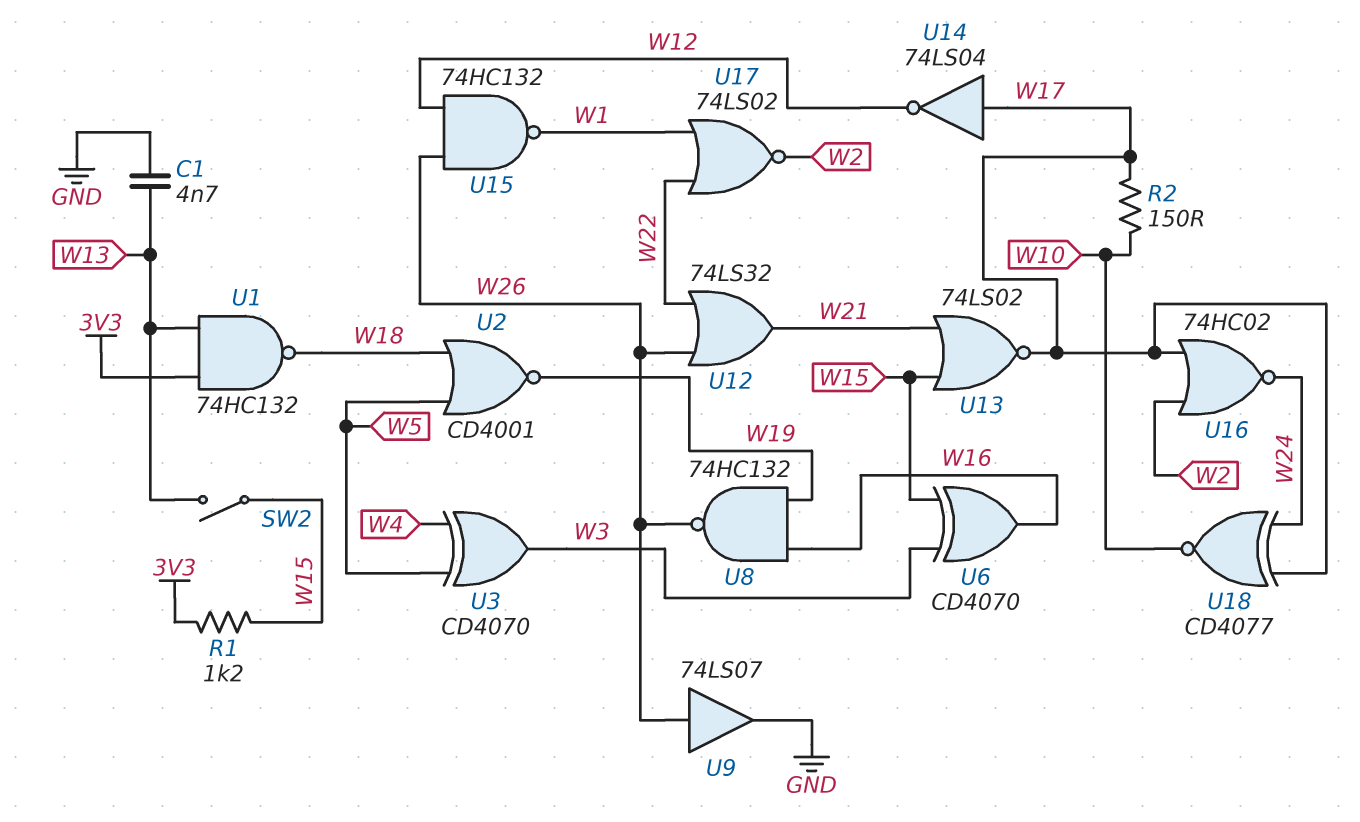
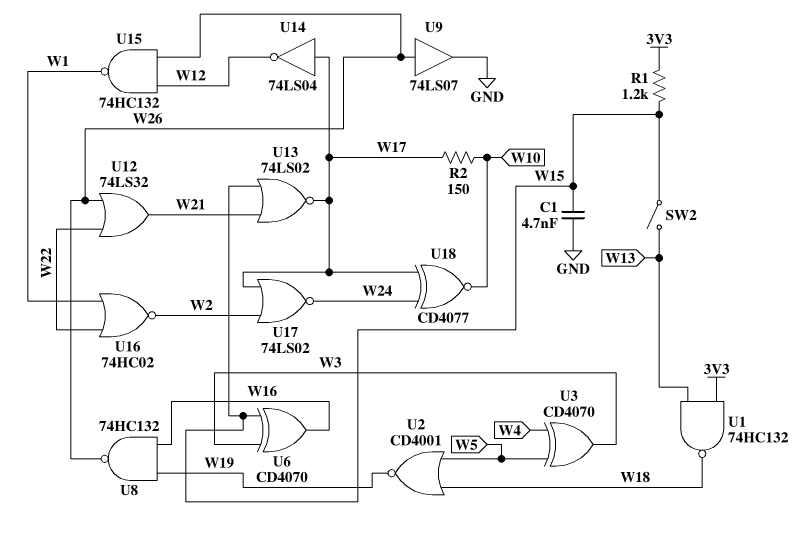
C1: 4.7nF (GND, W13) -> 4.7nF (GND, W15)
U16: NOR 74HC02 (in W2, in W17, out W24) -> NOR 74HC02 (in W1, in W22, out W2)
U17: NOR 74LS02 (in W1, in W22, out W2) -> NOR 74LS02 (in W2, in W17, out W24)

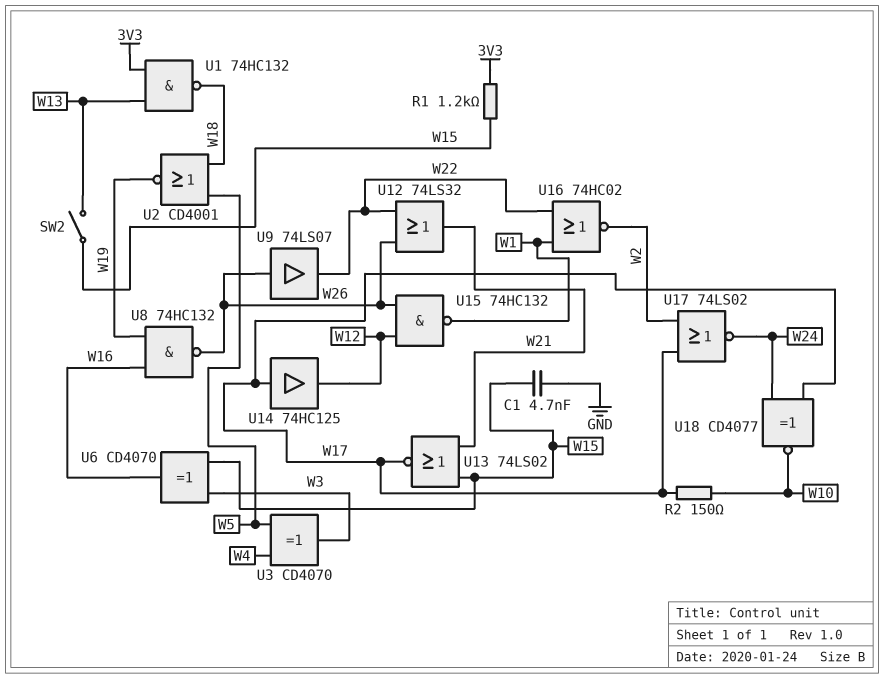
U9: buffer 74LS07 (in W26, out GND) -> buffer 74LS07 (in W26, out W22)
U14: NOT 74LS04 (in W17, out W12) -> buffer 74HC125 (in W17, out W12)

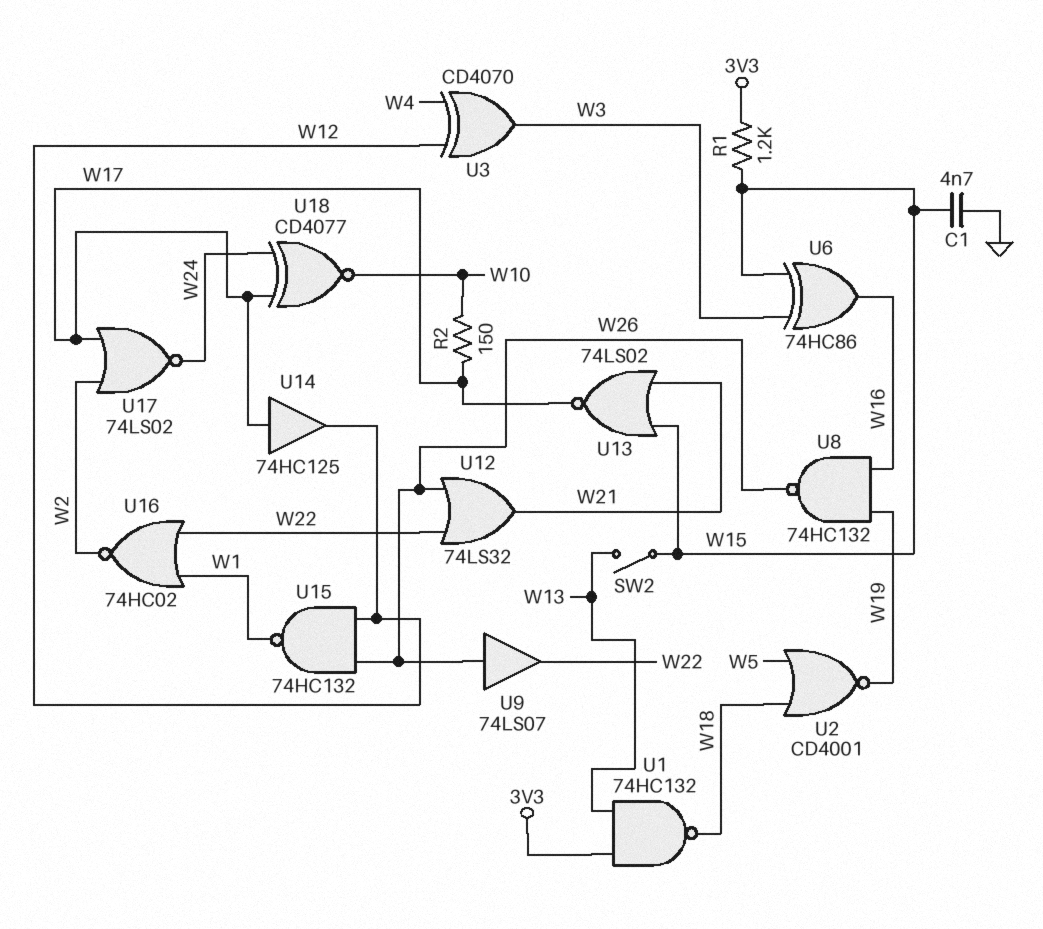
U3: XOR CD4070 (in W4, in W5, out W3) -> XOR CD4070 (in W4, in W12, out W3)
U6: XOR CD4070 (in W3, in W15, out W16) -> XOR 74HC86 (in W3, in W15, out W16)

